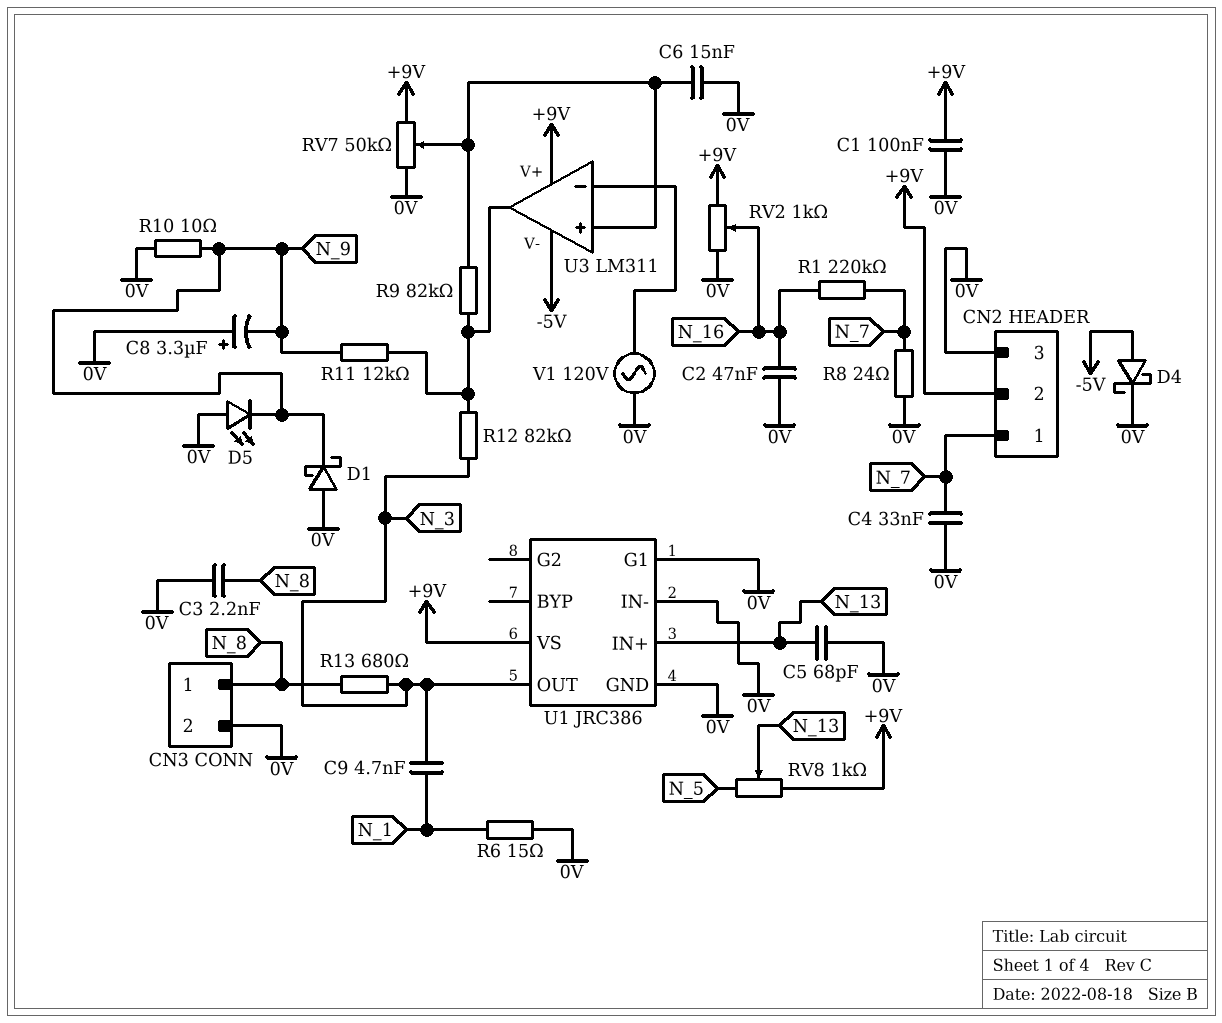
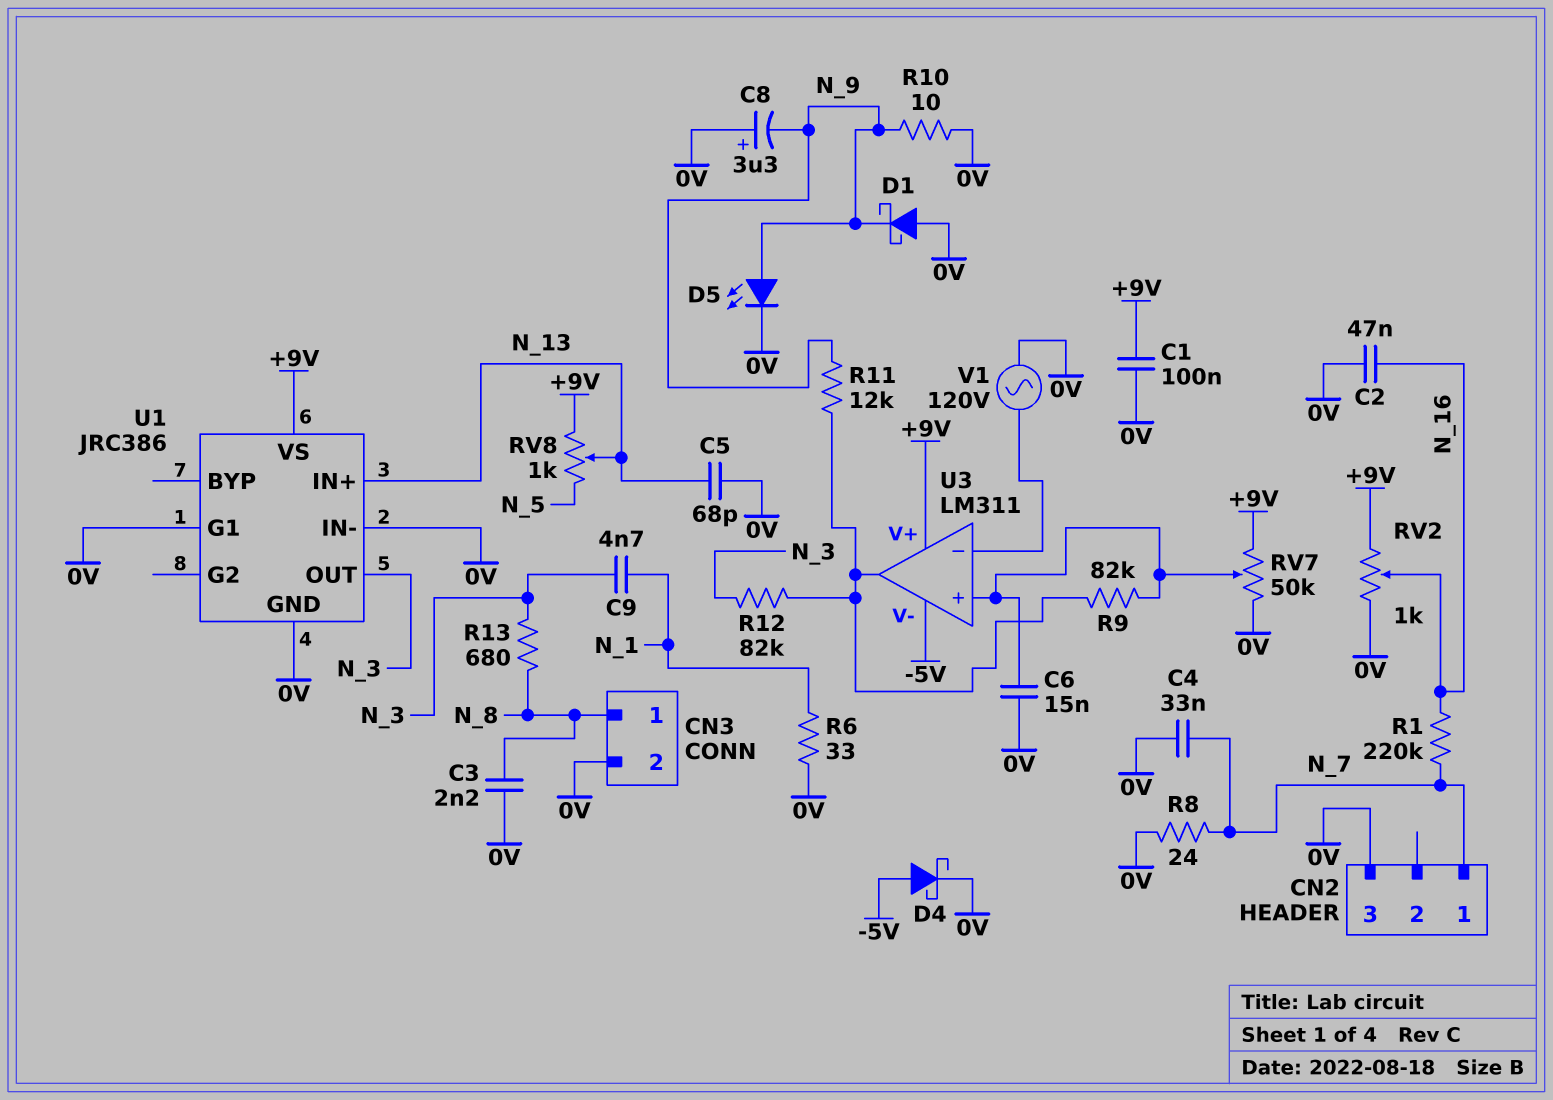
CN2 pin 2: +9V -> none
D5: LED (A 0V, K N_9) -> LED (A N_9, K 0V)
R6: 15 (0V, N_1) -> 33 (0V, N_1)

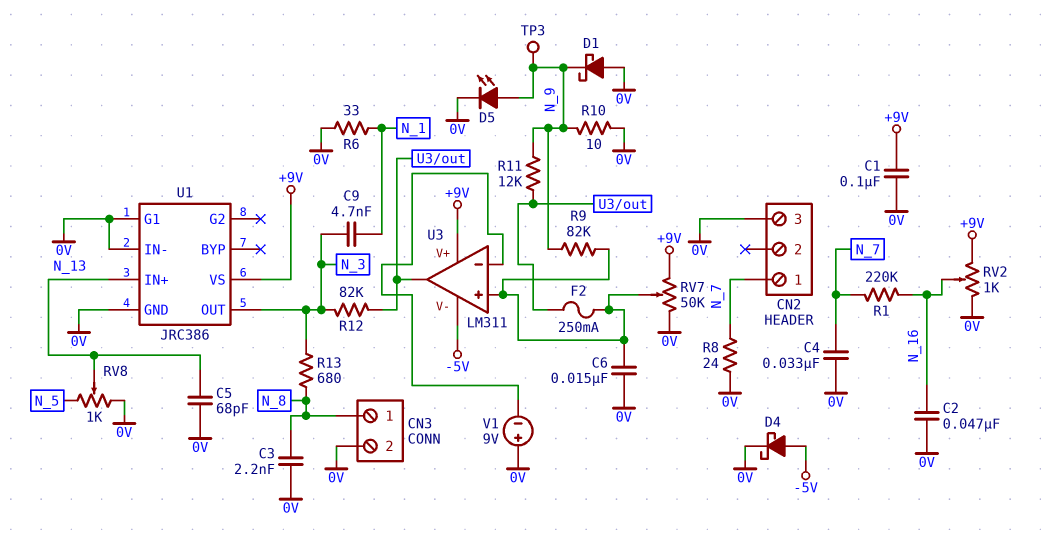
C8: 3.3uF (plus 0V, minus N_9) -> none
F2: none -> 250mA (U3/in+, U3/out)
R9: 82k (U3/in+, U3/out) -> 82k (N_9, U3/in+)
RV8: 1k (+9V, N_5, wiper N_13) -> 1k (0V, N_5, wiper N_13)
TP3: none -> test point (N_9)
V1: AC 120V (0V, U3/in-) -> 9V (plus 0V, minus U3/in-)

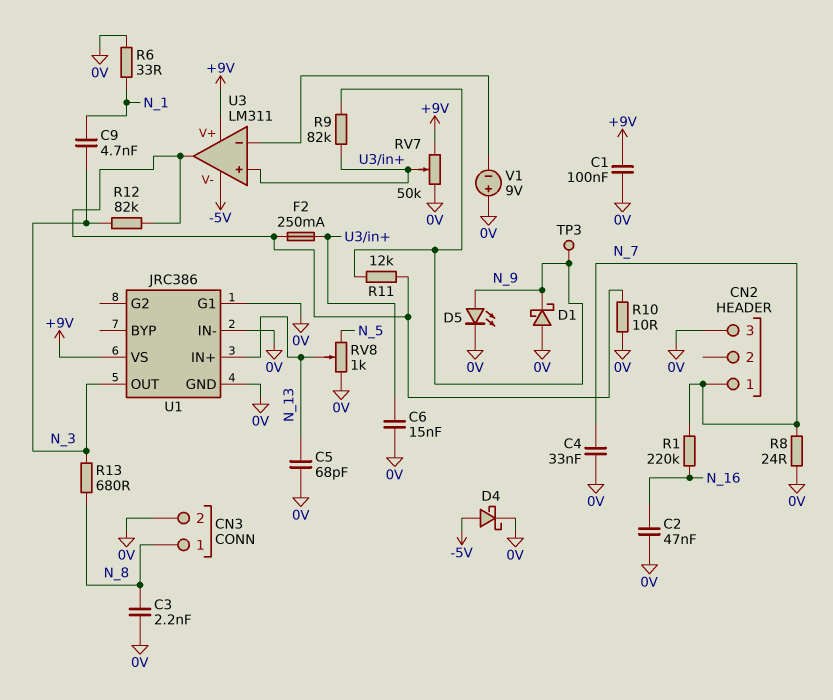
R10: 10 (0V, N_9) -> 10 (0V, U3/out)
RV2: 1k (+9V, 0V, wiper N_16) -> none

